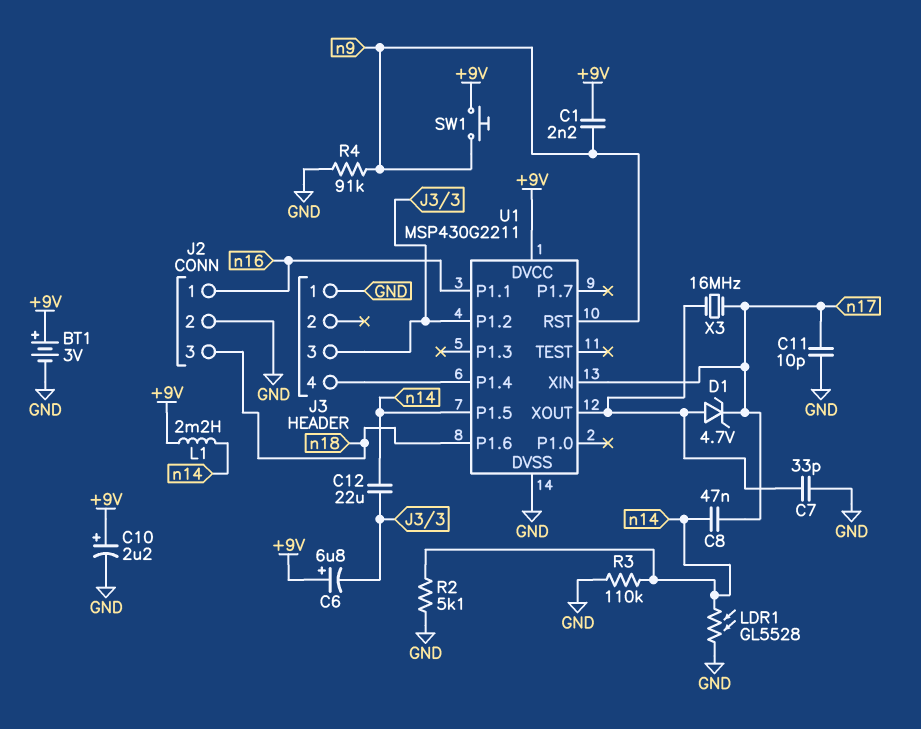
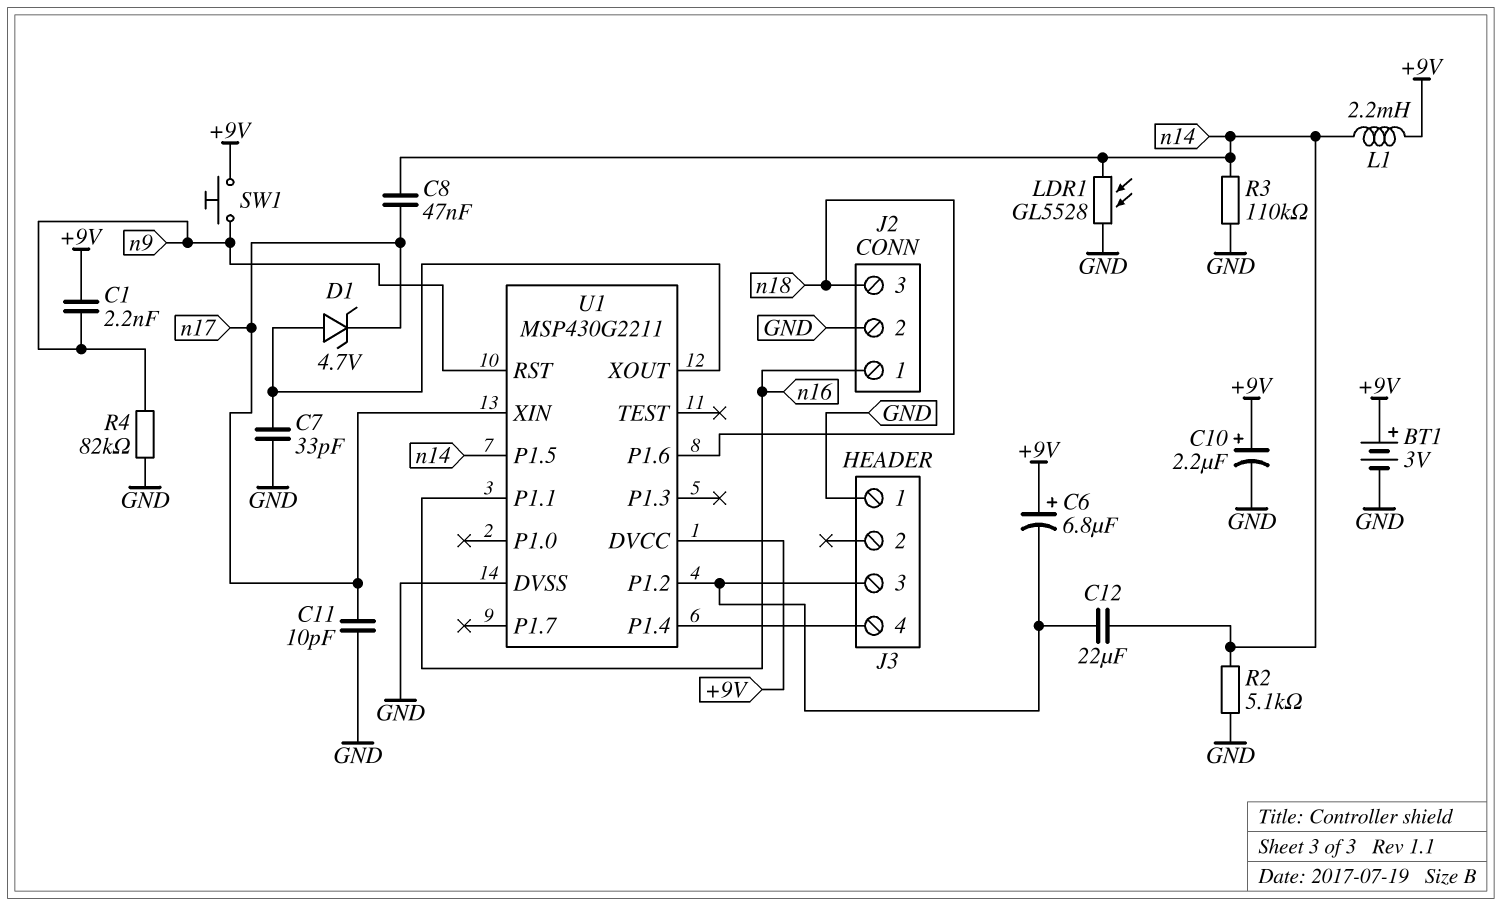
R4: 91k (GND, n9) -> 82k (GND, n9)
X3: 16MHz (U1/XOUT, n17) -> none

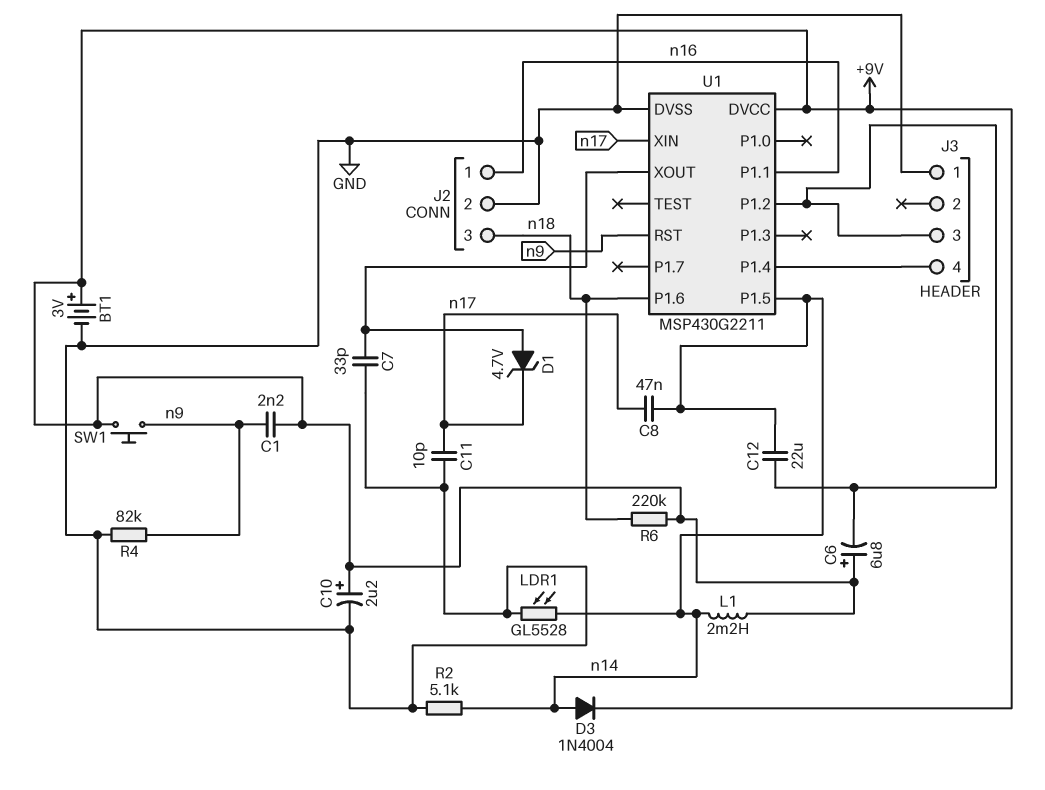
D3: none -> diode 1N4004 (A n14, K +9V)
R3: 110k (GND, n14) -> none
R6: none -> 220k (+9V, n18)

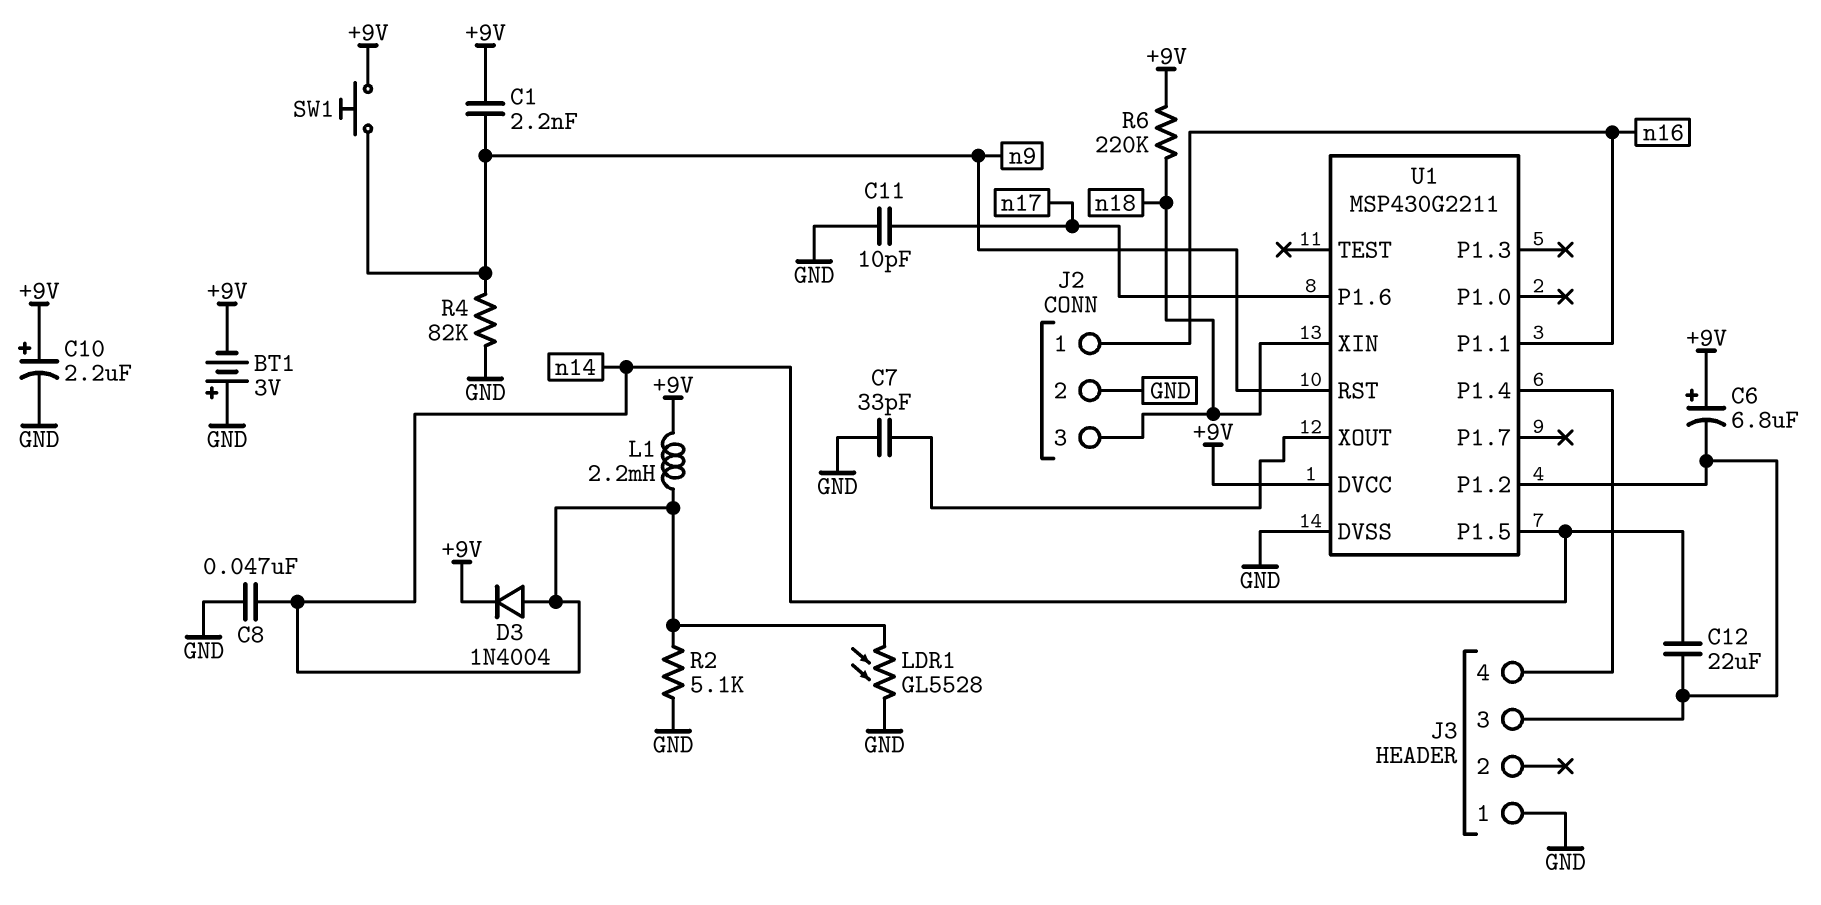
BT1: 3V (plus +9V, minus GND) -> 3V (plus GND, minus +9V)
C8: 47nF (n14, n17) -> 47nF (GND, n14)
D1: zener 4.7V (A U1/XOUT, K n17) -> none
U1 pin P1.6: n18 -> n17
U1 pin XIN: n17 -> n18

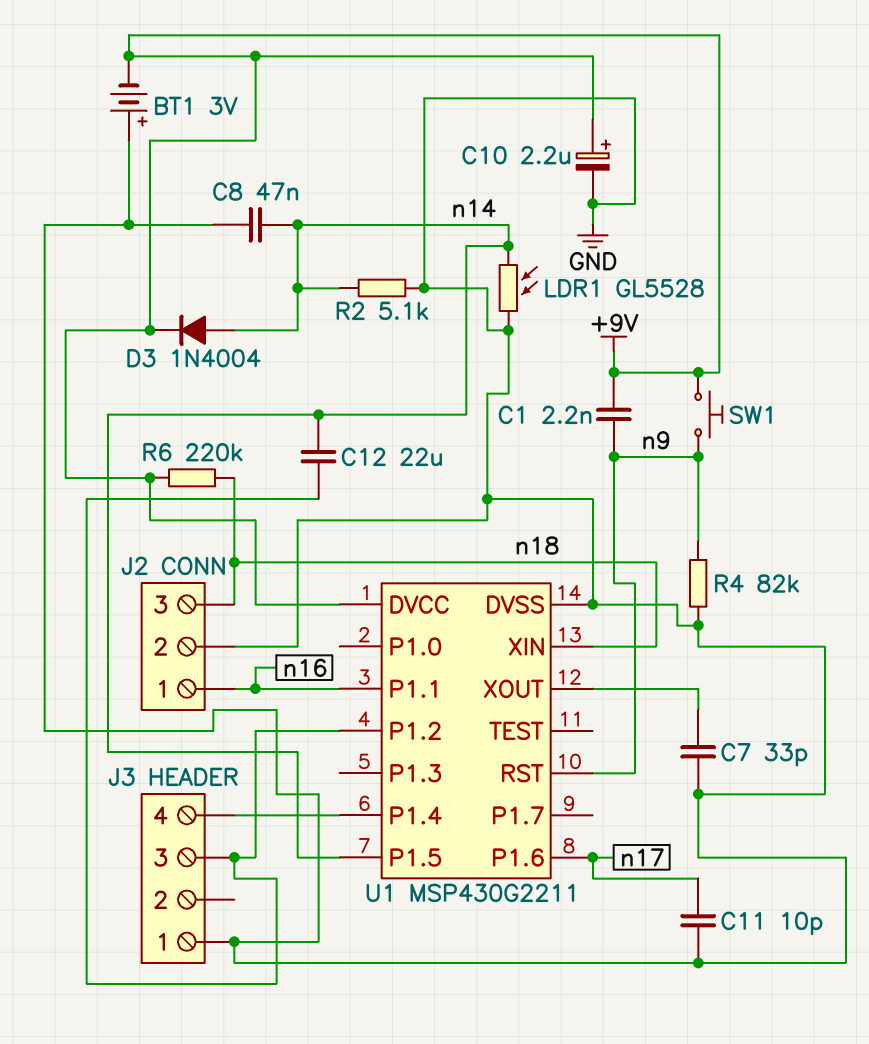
C6: 6.8uF (plus +9V, minus J3/3) -> none
L1: 2.2mH (+9V, n14) -> none

